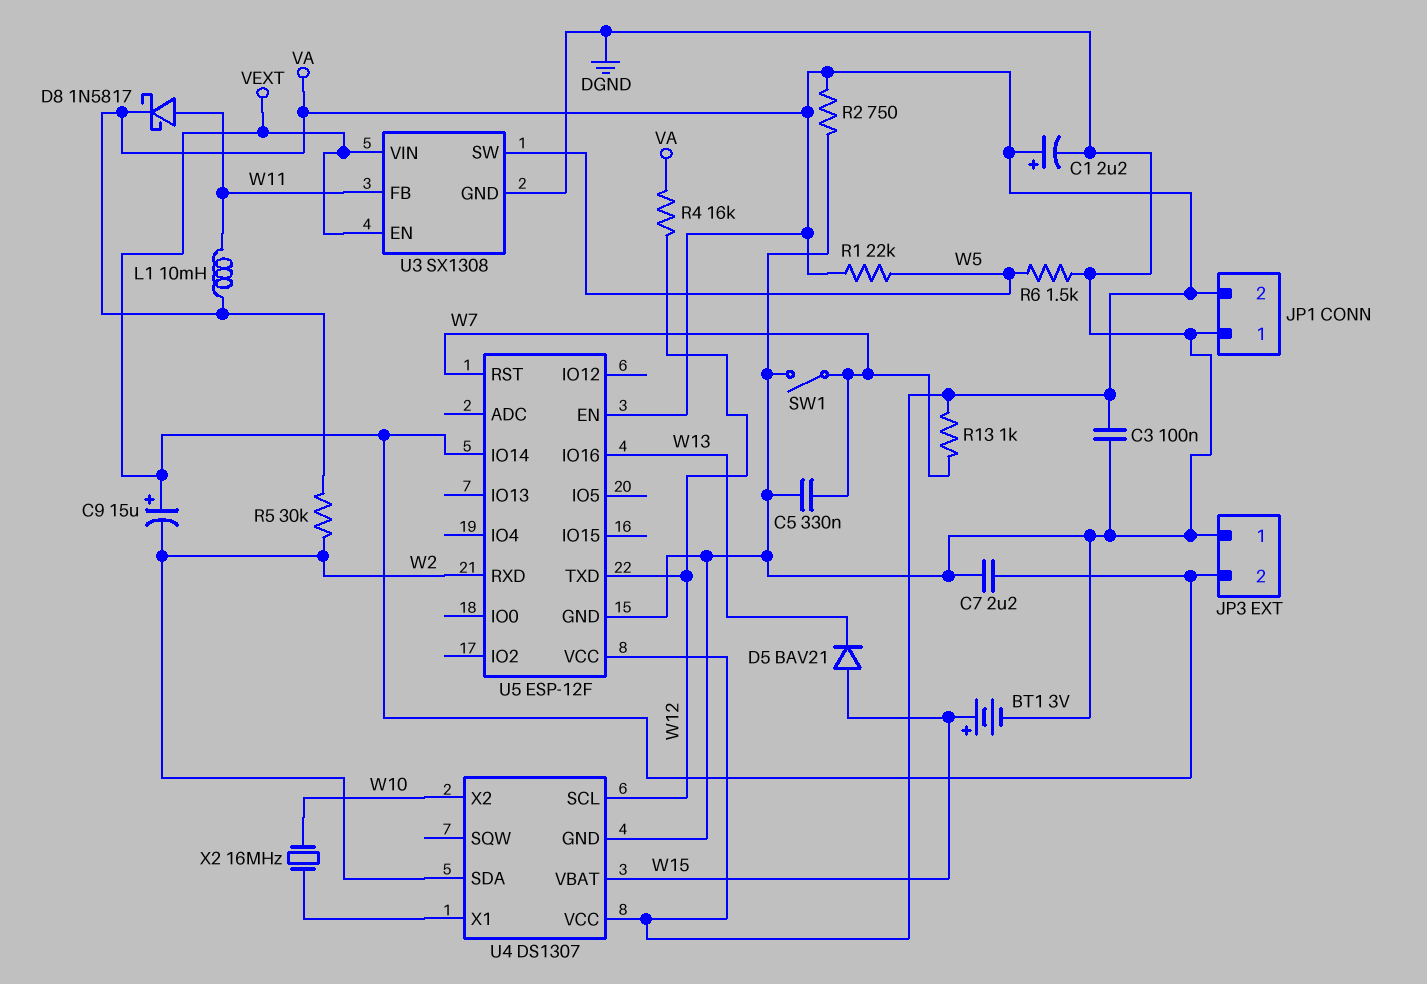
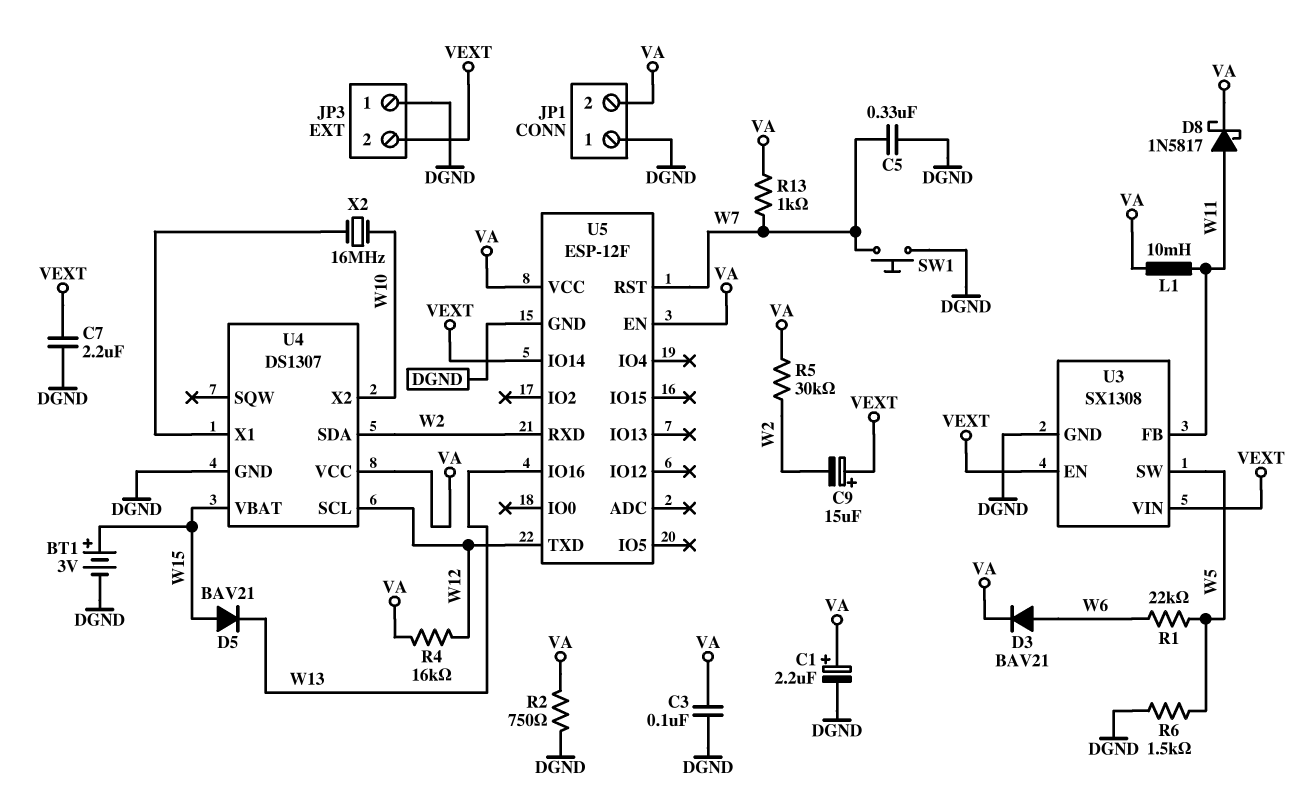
D3: none -> diode BAV21 (A W6, K VA)
R1: 22k (VA, W5) -> 22k (W5, W6)
SW1: switch (DGND, W7) -> button (DGND, W7)

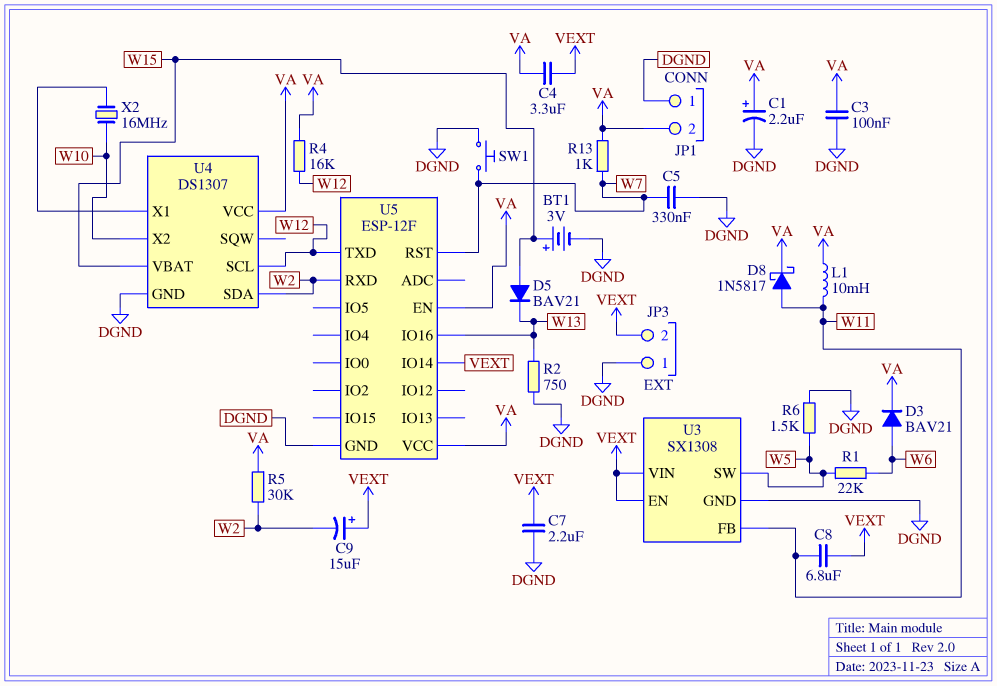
C4: none -> 3.3uF (VA, VEXT)
C8: none -> 6.8uF (VEXT, W11)
R2: 750 (DGND, VA) -> 750 (DGND, W13)

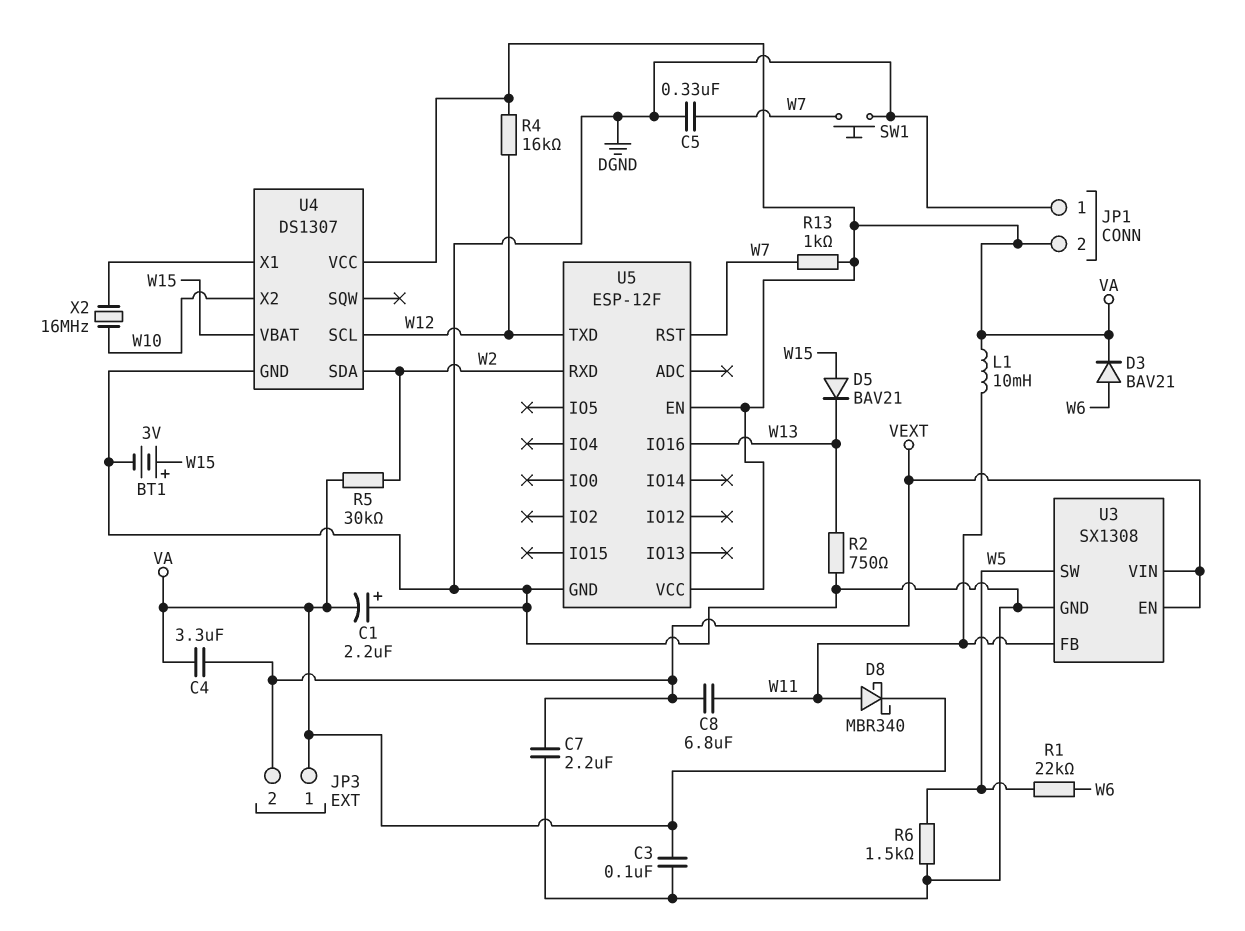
C1: 2.2uF (plus VA, minus DGND) -> 2.2uF (plus DGND, minus VA)
C9: 15uF (plus VEXT, minus W2) -> none
D8: schottky 1N5817 (A W11, K VA) -> schottky MBR340 (A W11, K VA)
JP3 pin 1: DGND -> VA
U5 pin IO14: VEXT -> none

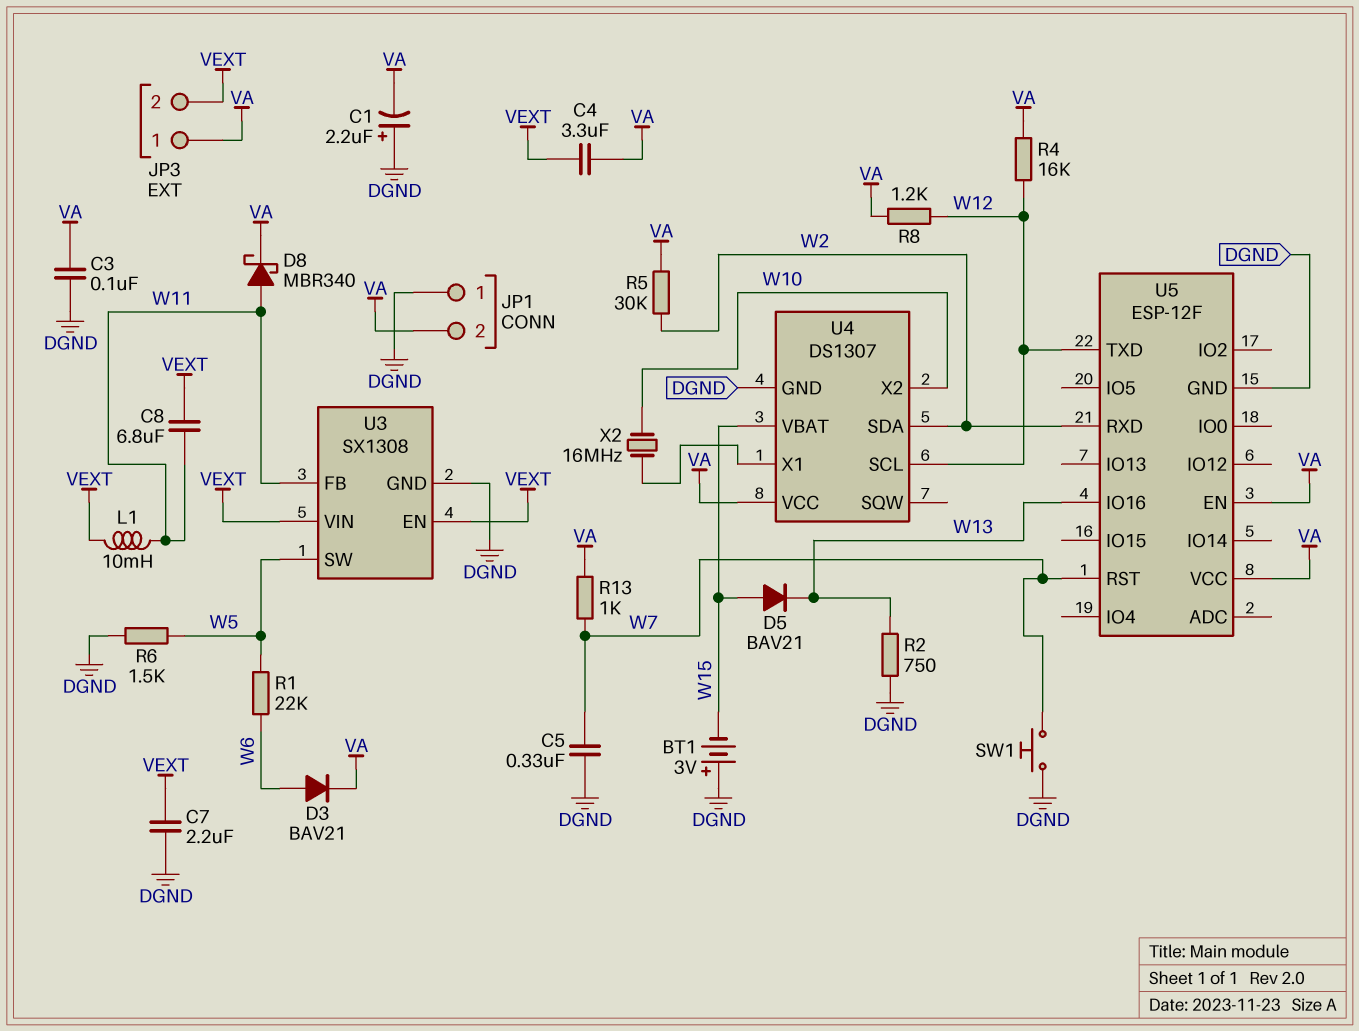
BT1: 3V (plus W15, minus DGND) -> 3V (plus DGND, minus W15)
L1: 10mH (VA, W11) -> 10mH (VEXT, W11)
R8: none -> 1.2k (VA, W12)

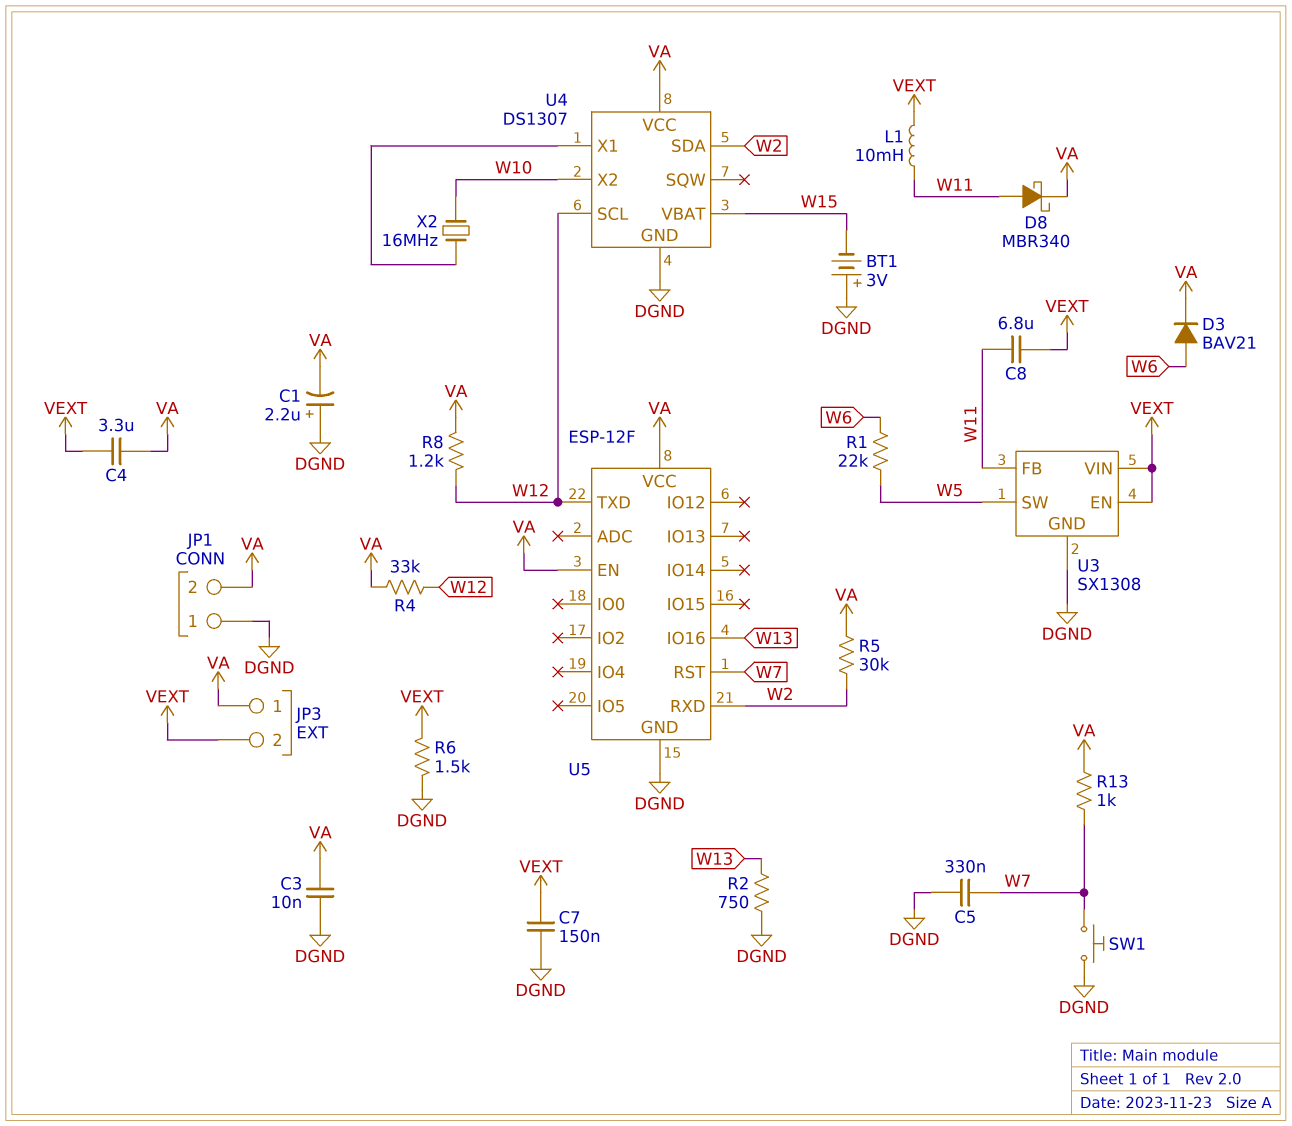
C3: 100nF (DGND, VA) -> 10nF (DGND, VA)
C7: 2.2uF (DGND, VEXT) -> 150nF (DGND, VEXT)
D5: diode BAV21 (A W15, K W13) -> none
R4: 16k (VA, W12) -> 33k (VA, W12)
R6: 1.5k (DGND, W5) -> 1.5k (DGND, VEXT)

